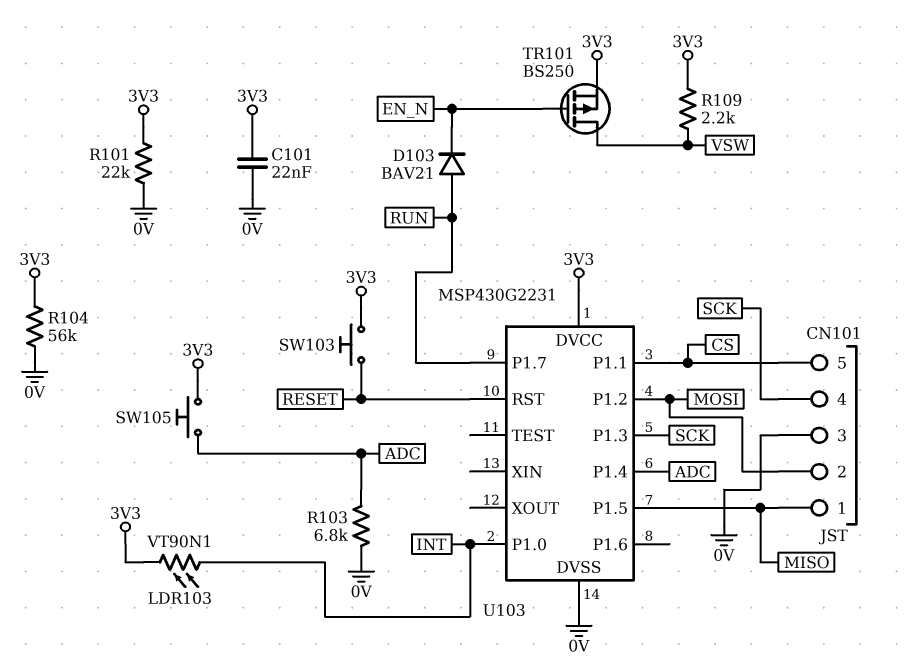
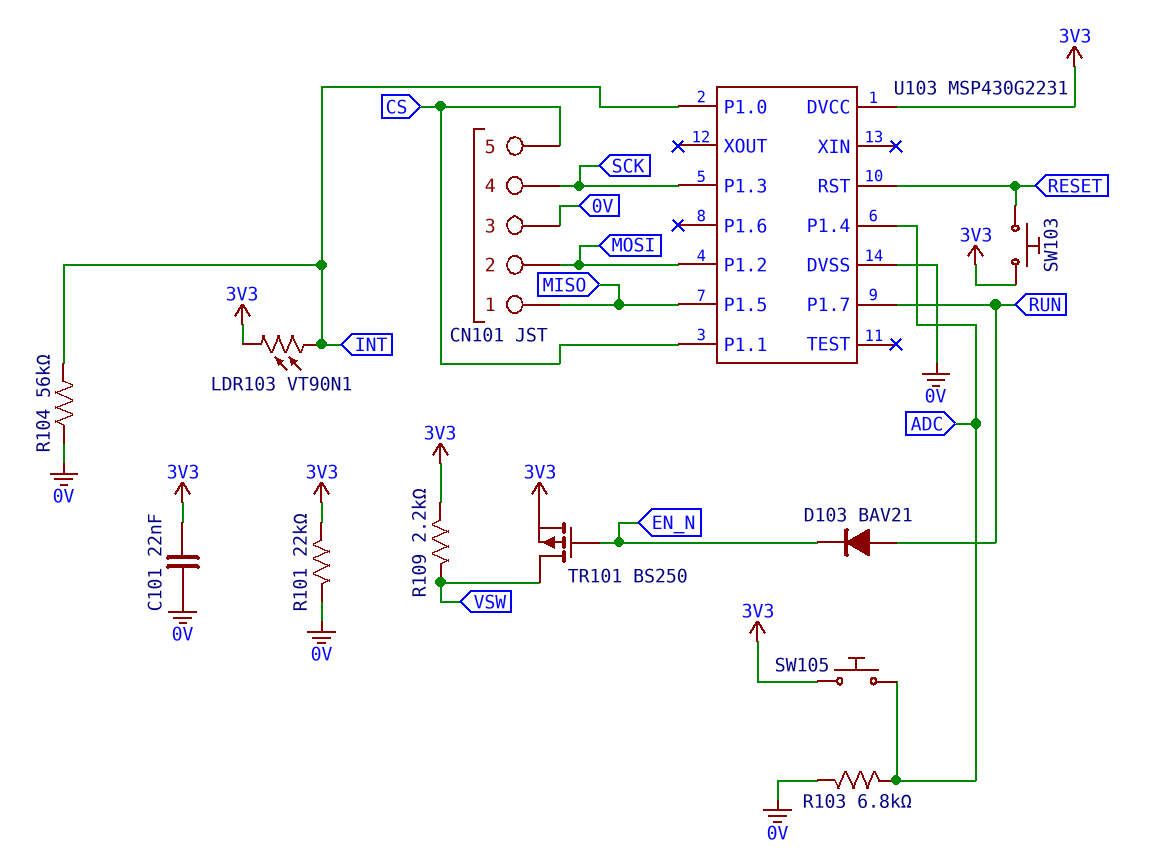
R104: 56k (0V, 3V3) -> 56k (0V, INT)

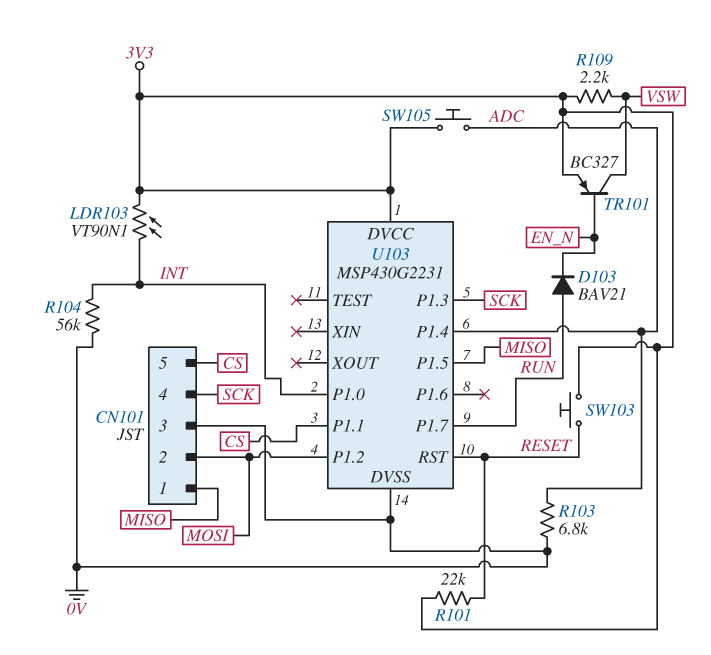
C101: 22nF (0V, 3V3) -> none
R101: 22k (0V, 3V3) -> 22k (3V3, RESET)
TR101: PMOS BS250 (G EN_N, D VSW, S 3V3) -> PNP BC327 (B EN_N, C VSW, E 3V3)

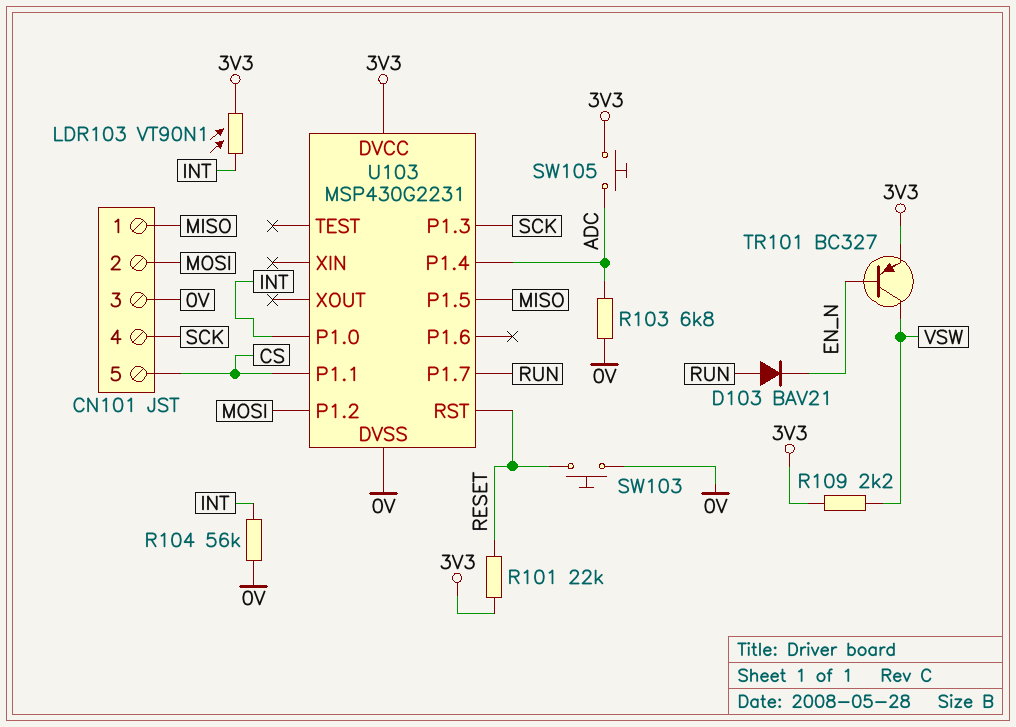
SW103: button (3V3, RESET) -> button (0V, RESET)

